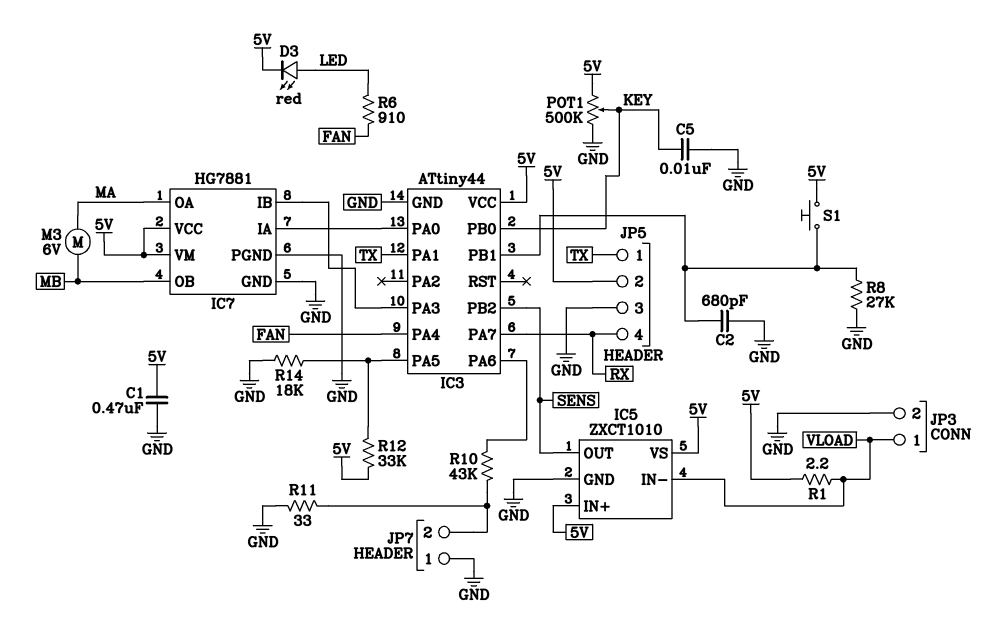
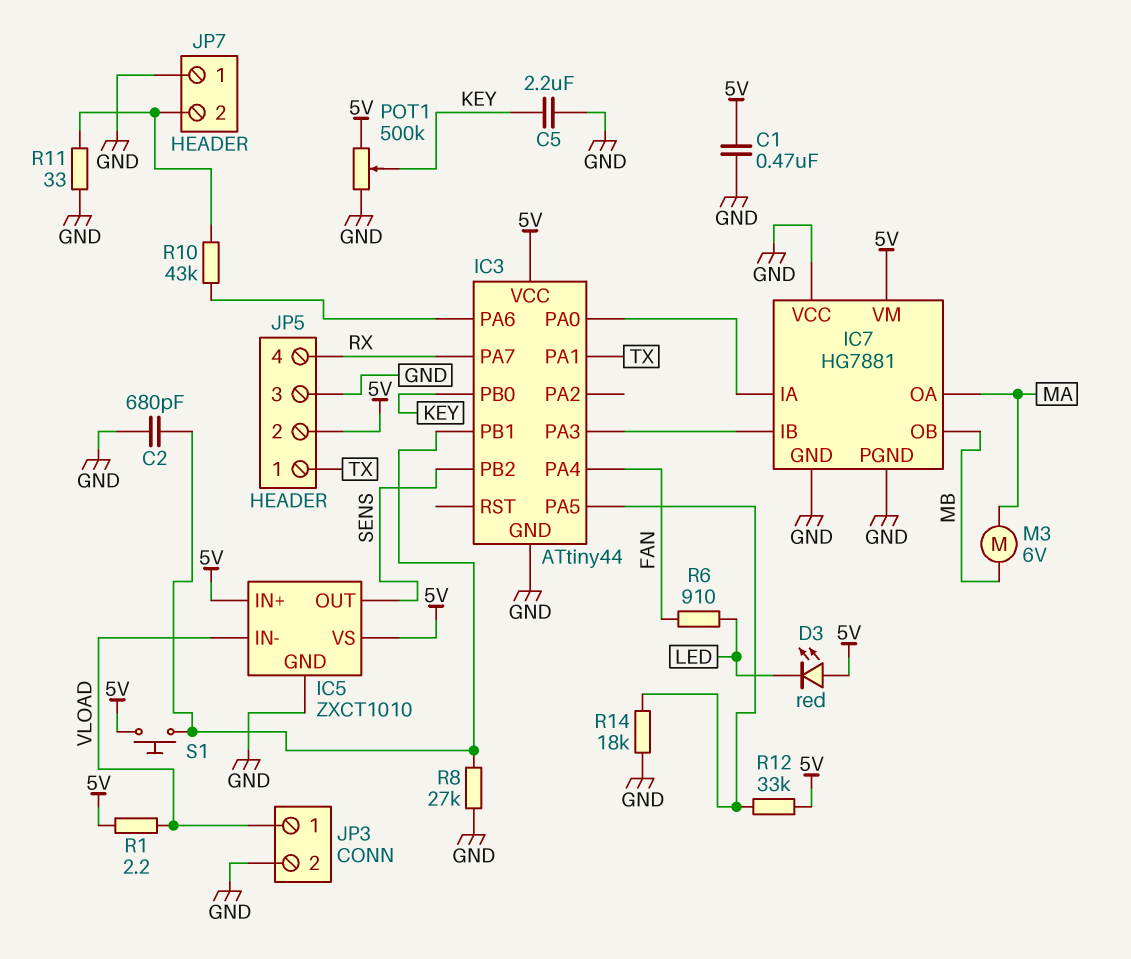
C5: 10nF (GND, KEY) -> 2.2uF (GND, KEY)
D3: LED red (A LED, K 5V) -> LED red (A 5V, K LED)
IC7 pin VCC: 5V -> GND

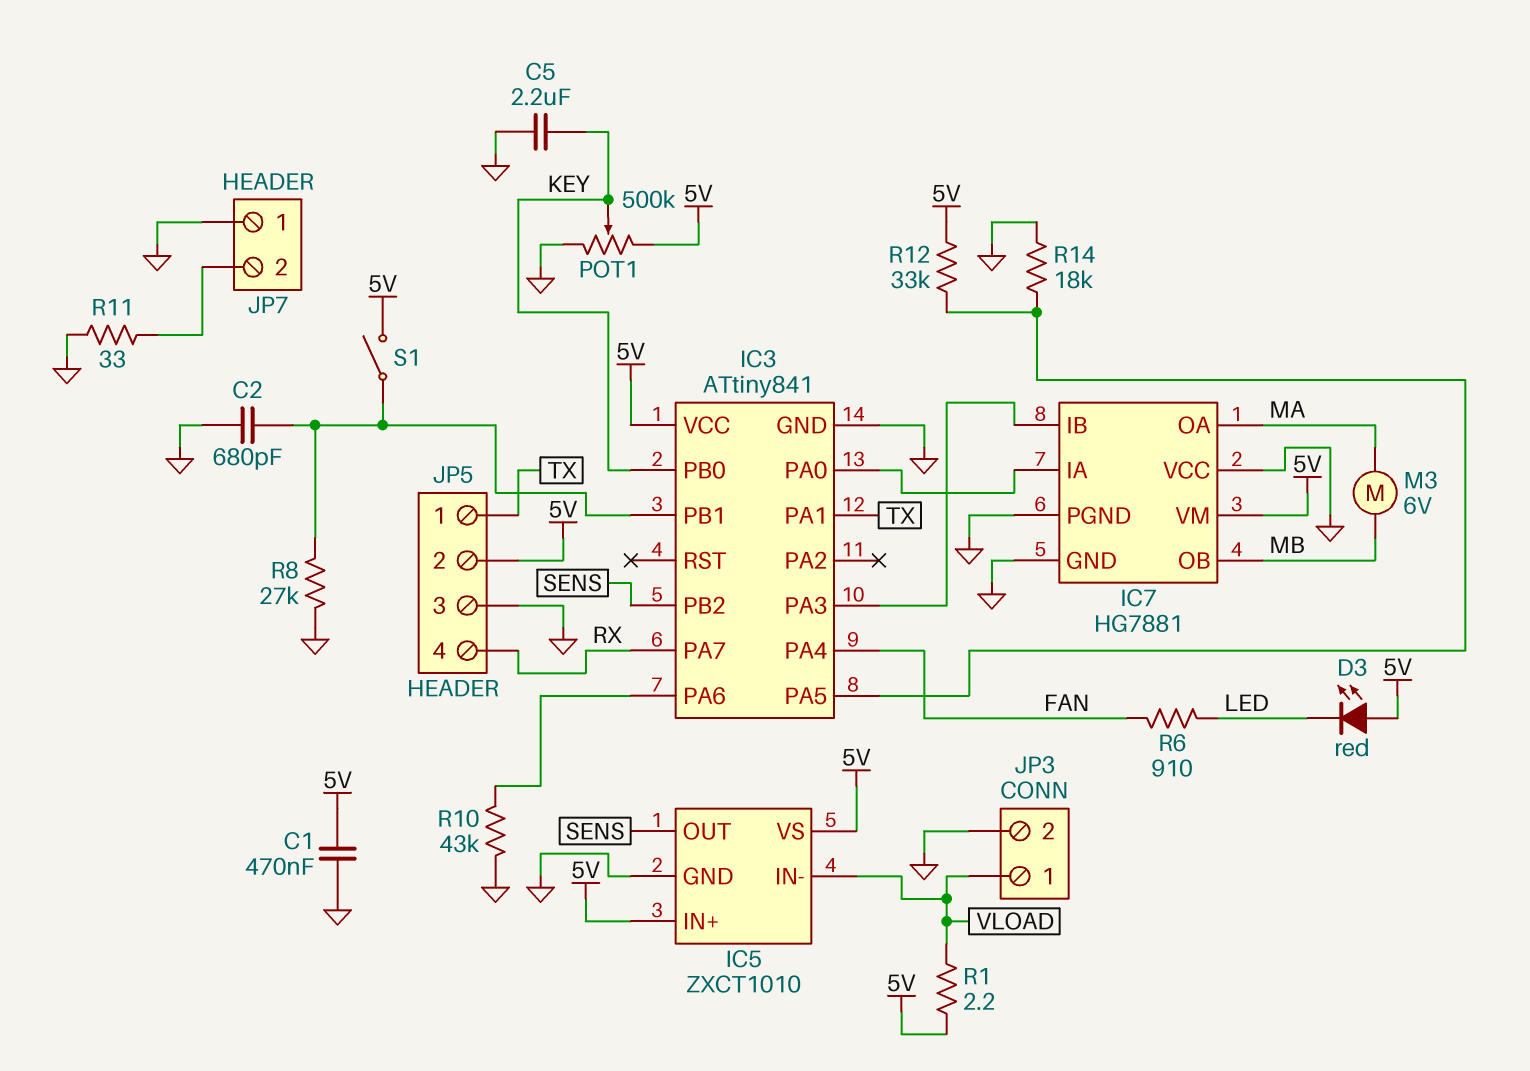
IC3: ATtiny44 -> ATtiny841
R10: 43k (IC3/PA6, JP7/2) -> 43k (GND, IC3/PA6)
S1: button (5V, IC3/PB1) -> switch (5V, IC3/PB1)

